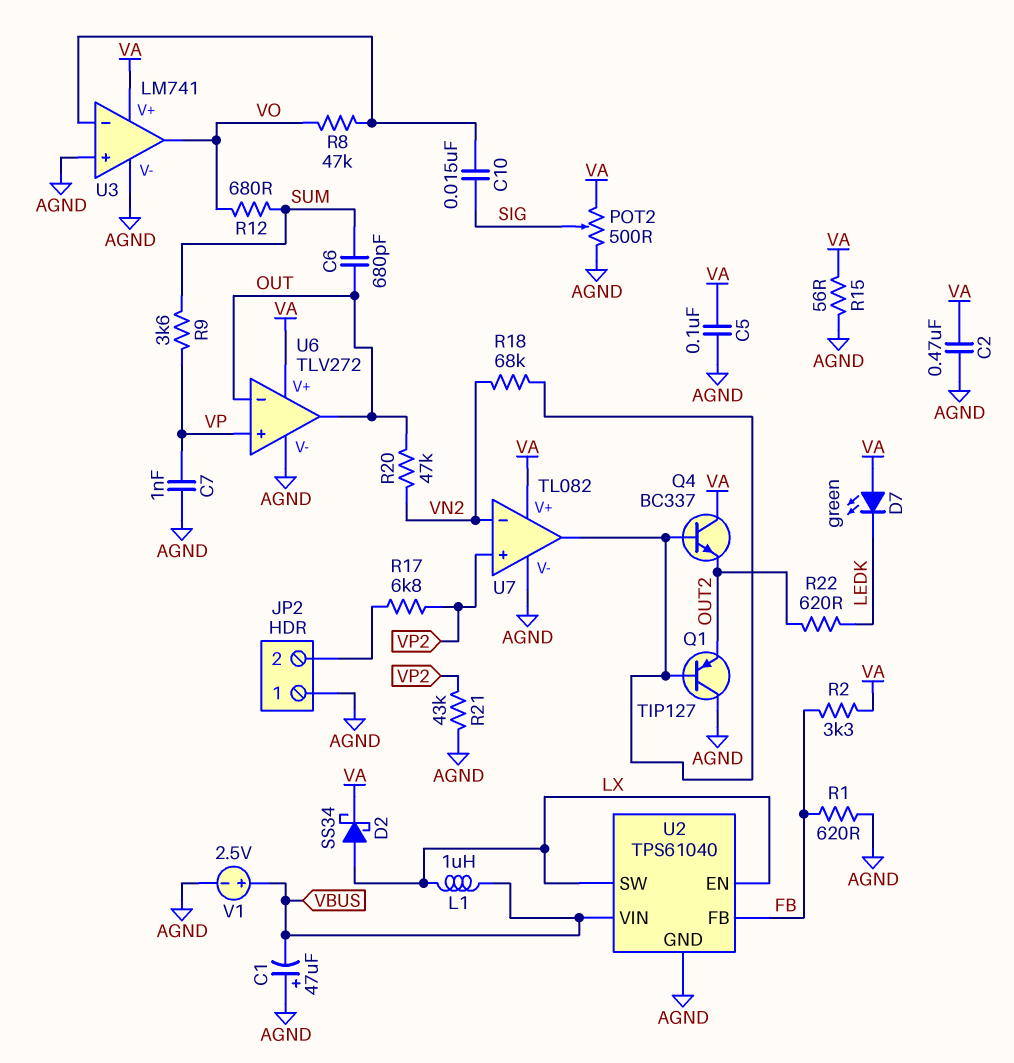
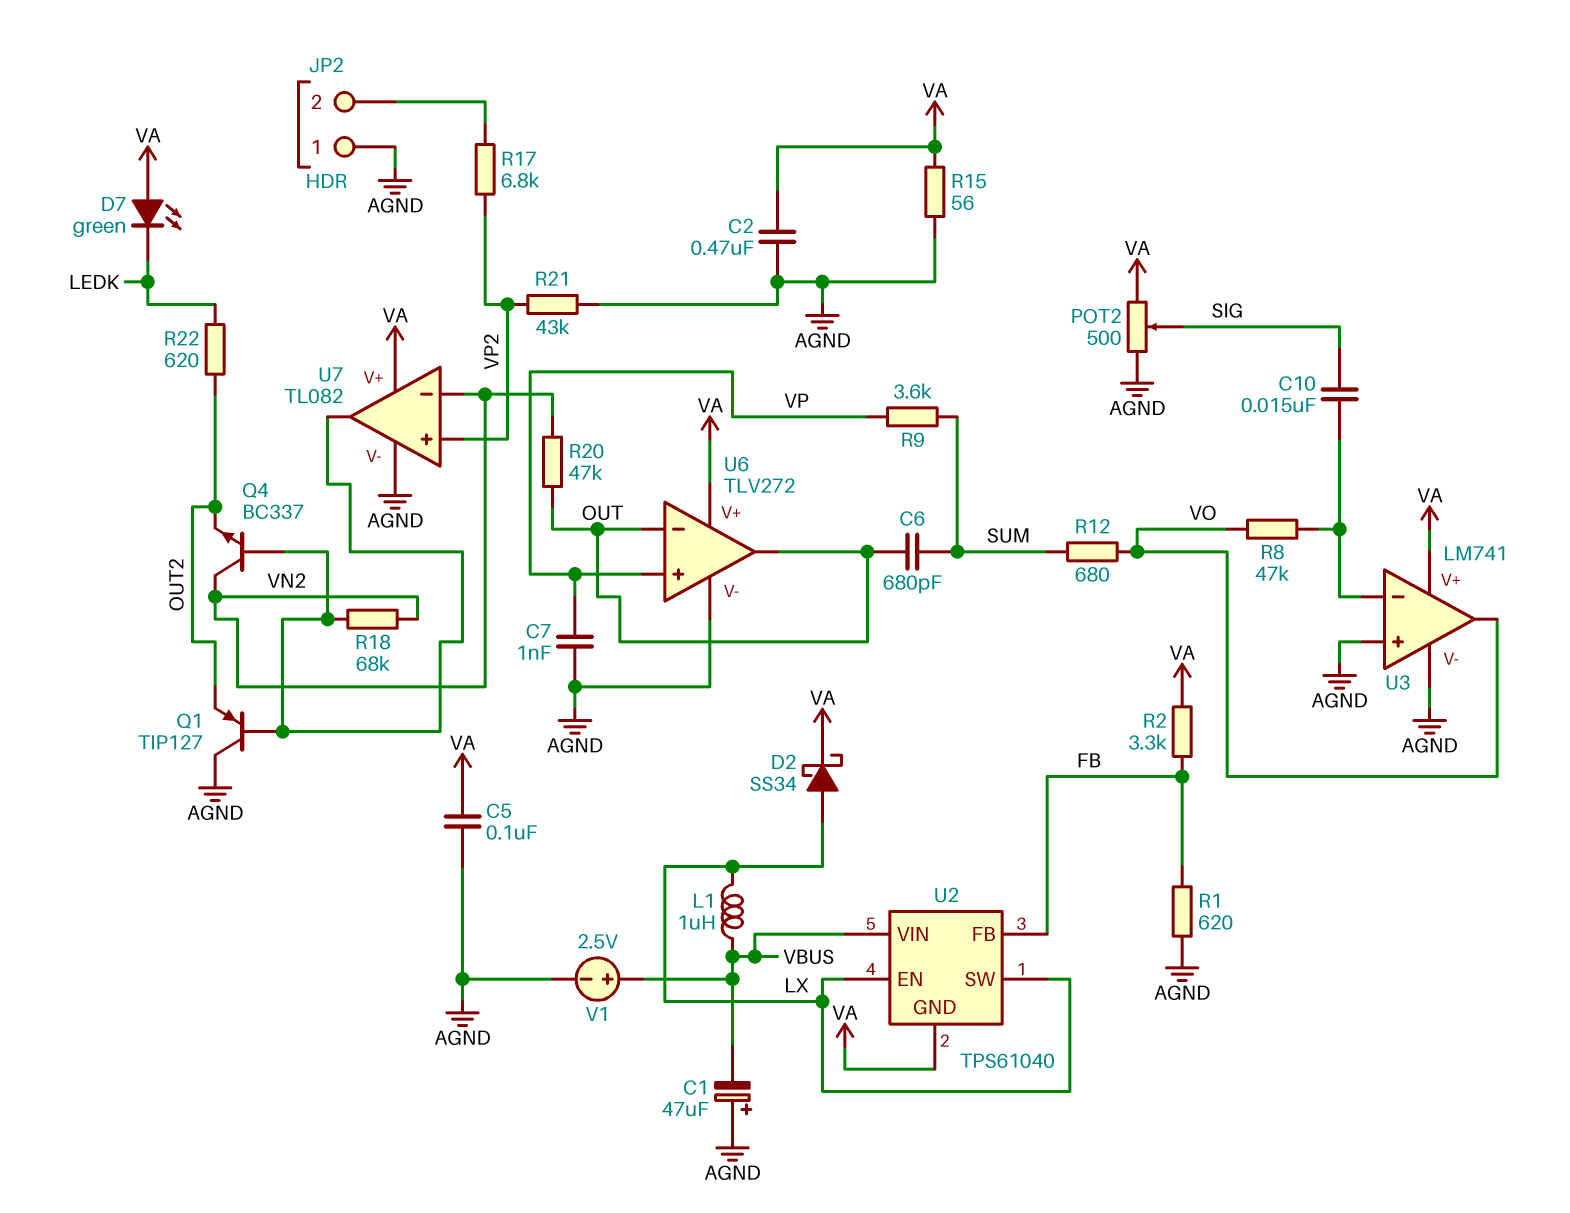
Q4: NPN BC337 (B U7/out, C VA, E OUT2) -> NPN BC337 (B U7/out, C VN2, E OUT2)
U2 pin GND: AGND -> VA

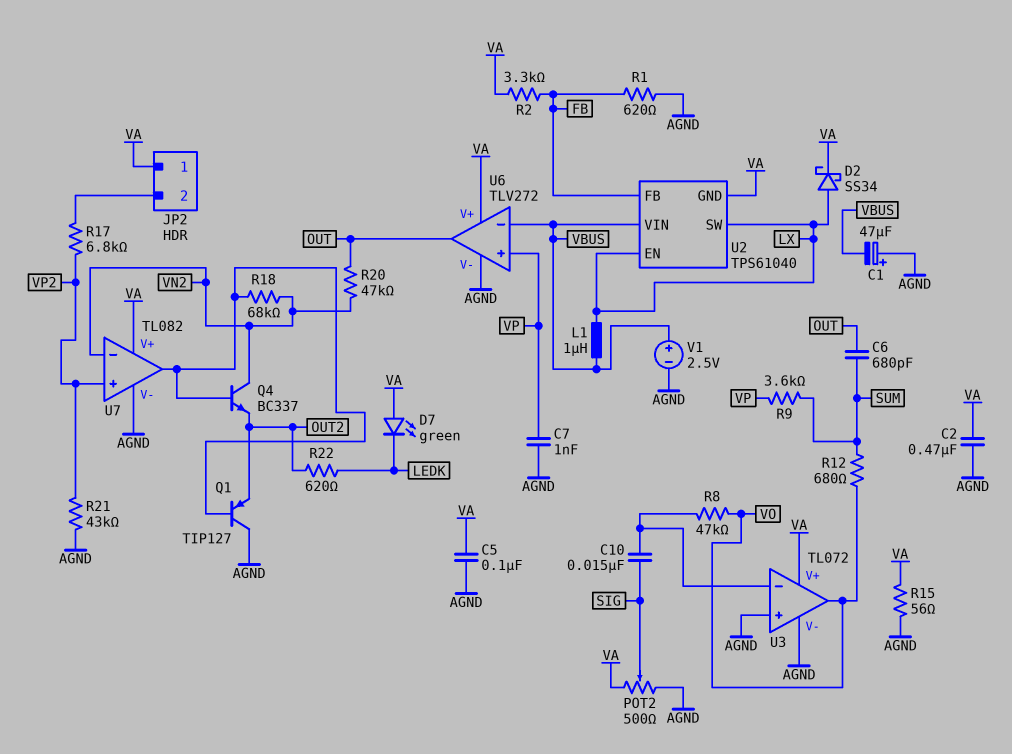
JP2 pin 1: AGND -> VA
U3: LM741 -> TL072
U6 pin in-: OUT -> VBUS

